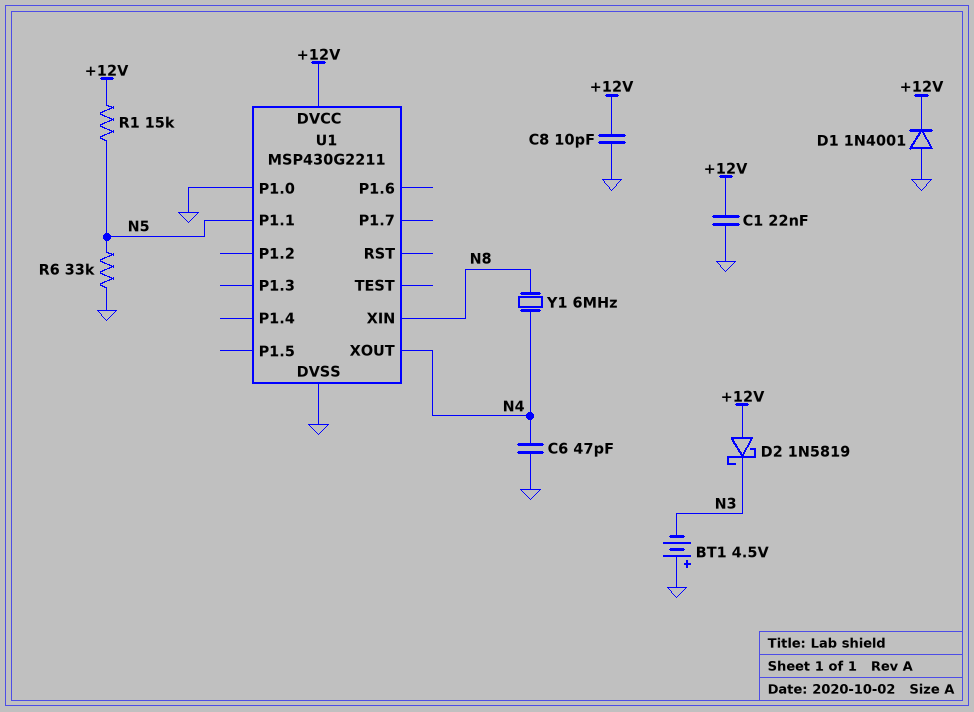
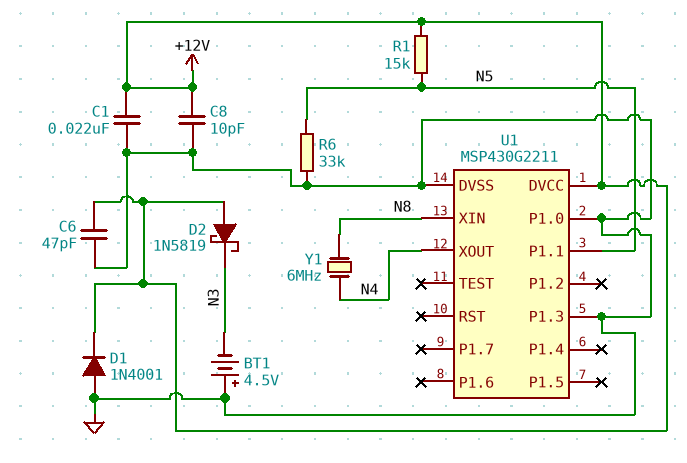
C6: 47pF (GND, N4) -> 47pF (+12V, GND)
U1 pin P1.3: none -> GND

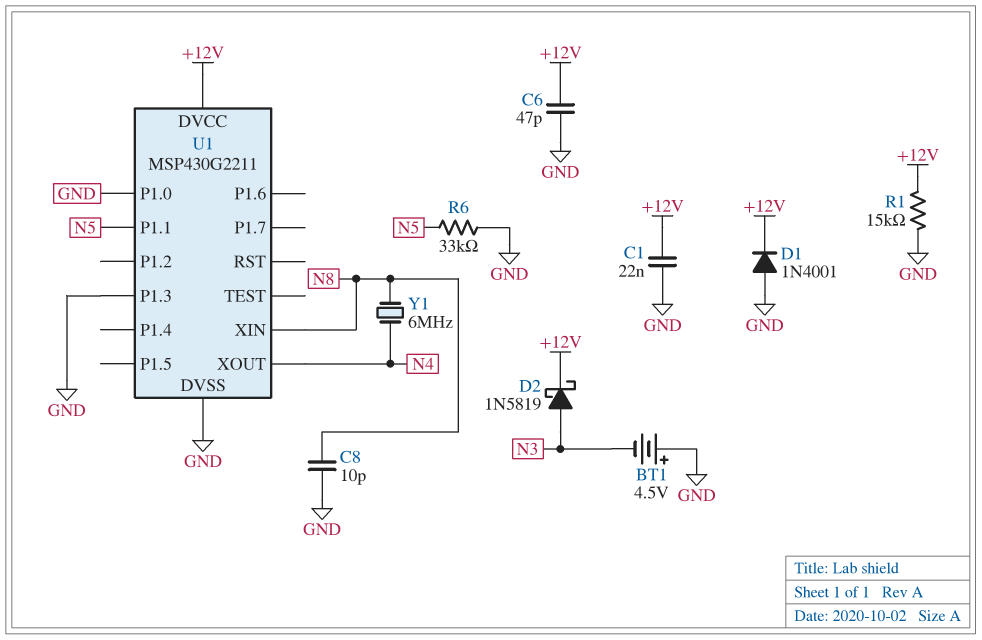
C8: 10pF (+12V, GND) -> 10pF (GND, N8)
D2: schottky 1N5819 (A +12V, K N3) -> schottky 1N5819 (A N3, K +12V)
R1: 15k (+12V, N5) -> 15k (+12V, GND)

